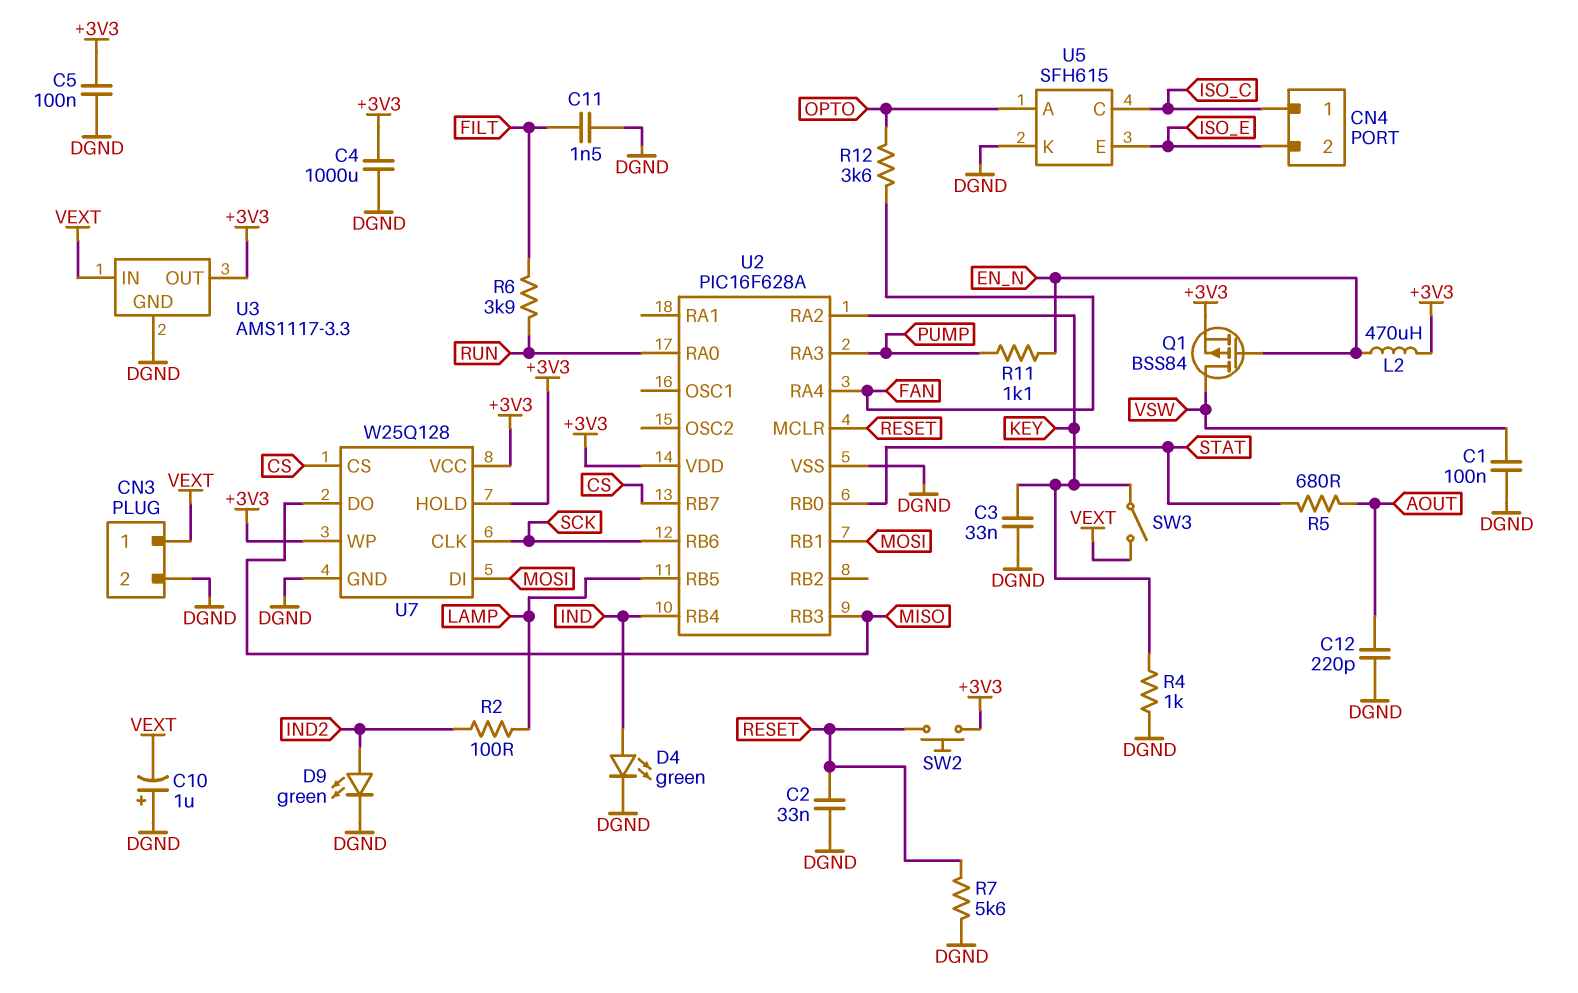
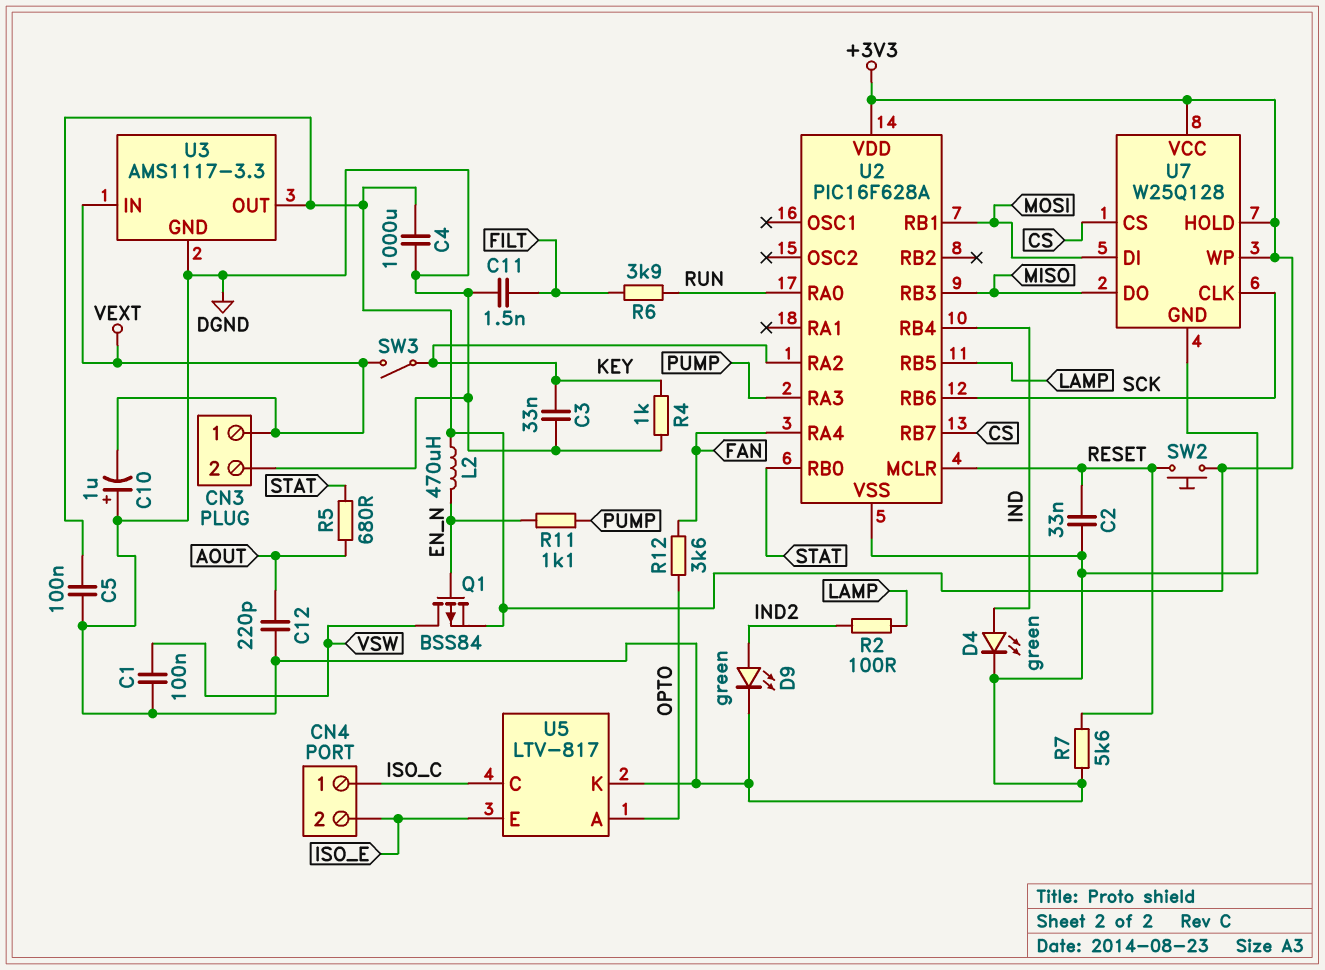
U5: SFH615 -> LTV-817

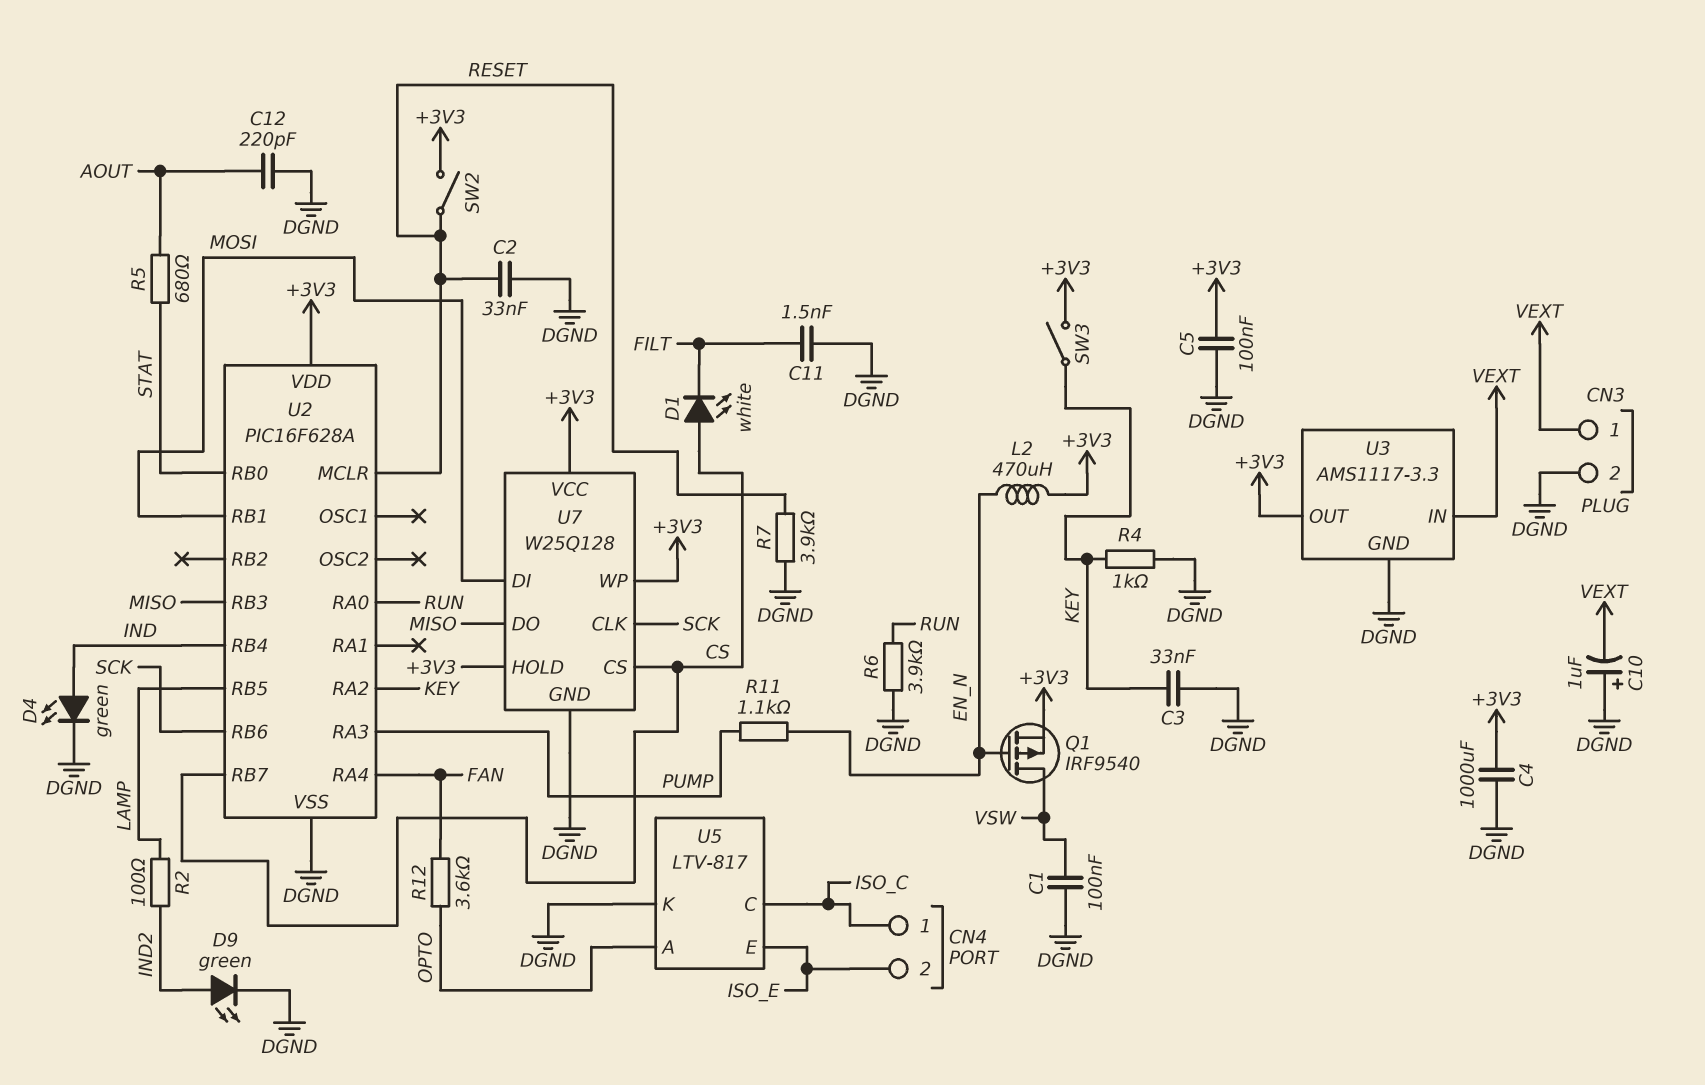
D1: none -> LED white (A CS, K FILT)
Q1: PMOS BSS84 (G EN_N, D VSW, S +3V3) -> PMOS IRF9540 (G EN_N, D VSW, S +3V3)
R6: 3.9k (FILT, RUN) -> 3.9k (DGND, RUN)
R7: 5.6k (DGND, RESET) -> 3.9k (DGND, RESET)
SW2: button (+3V3, RESET) -> switch (+3V3, RESET)
SW3: switch (KEY, VEXT) -> switch (+3V3, KEY)

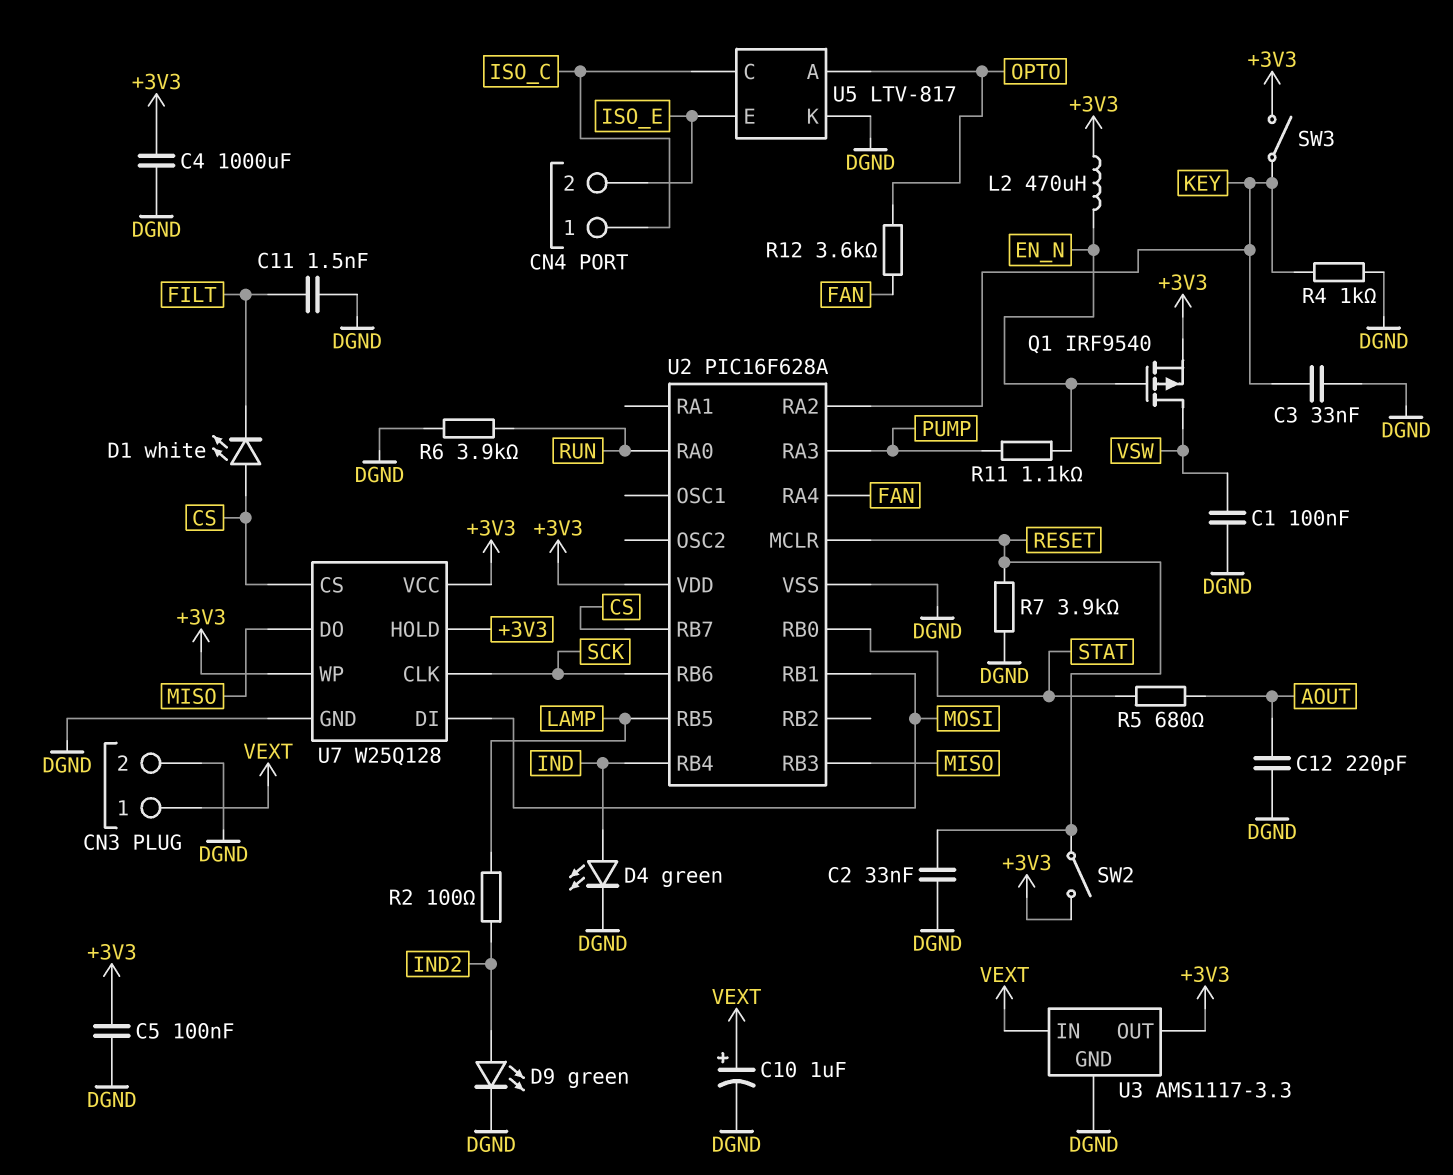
C10: 1uF (plus DGND, minus VEXT) -> 1uF (plus VEXT, minus DGND)

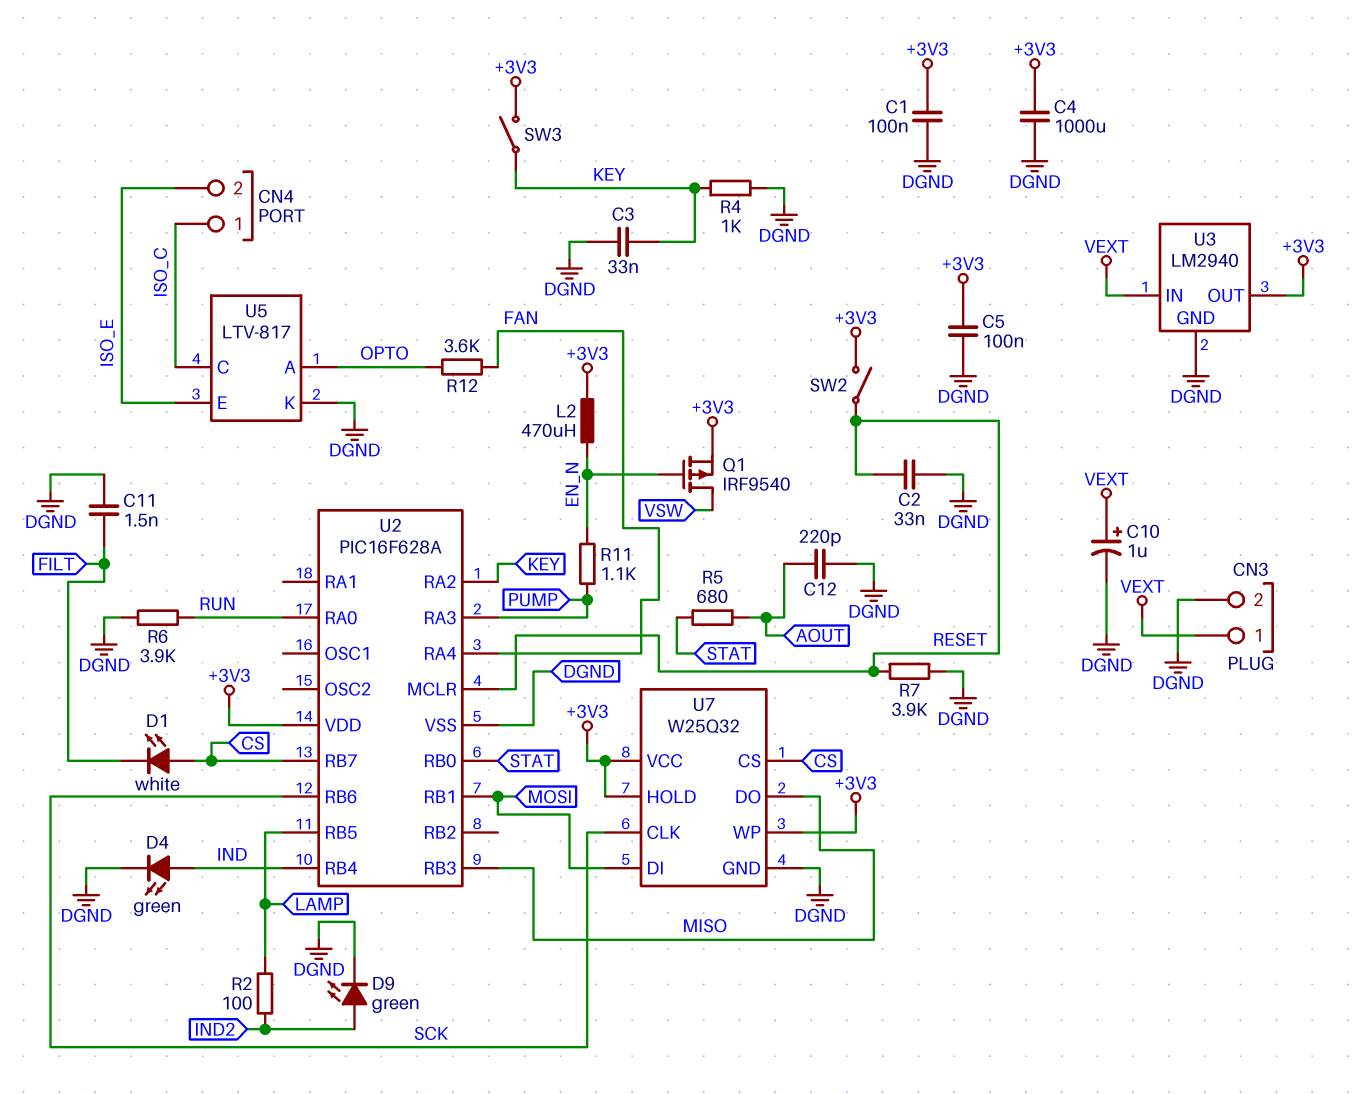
C1: 100nF (DGND, VSW) -> 100nF (+3V3, DGND)
U3: AMS1117-3.3 -> LM2940
U7: W25Q128 -> W25Q32

